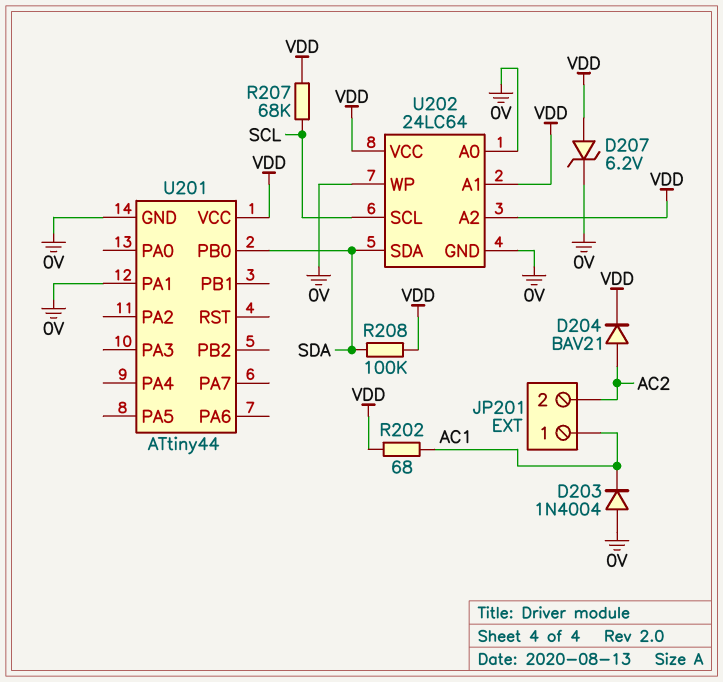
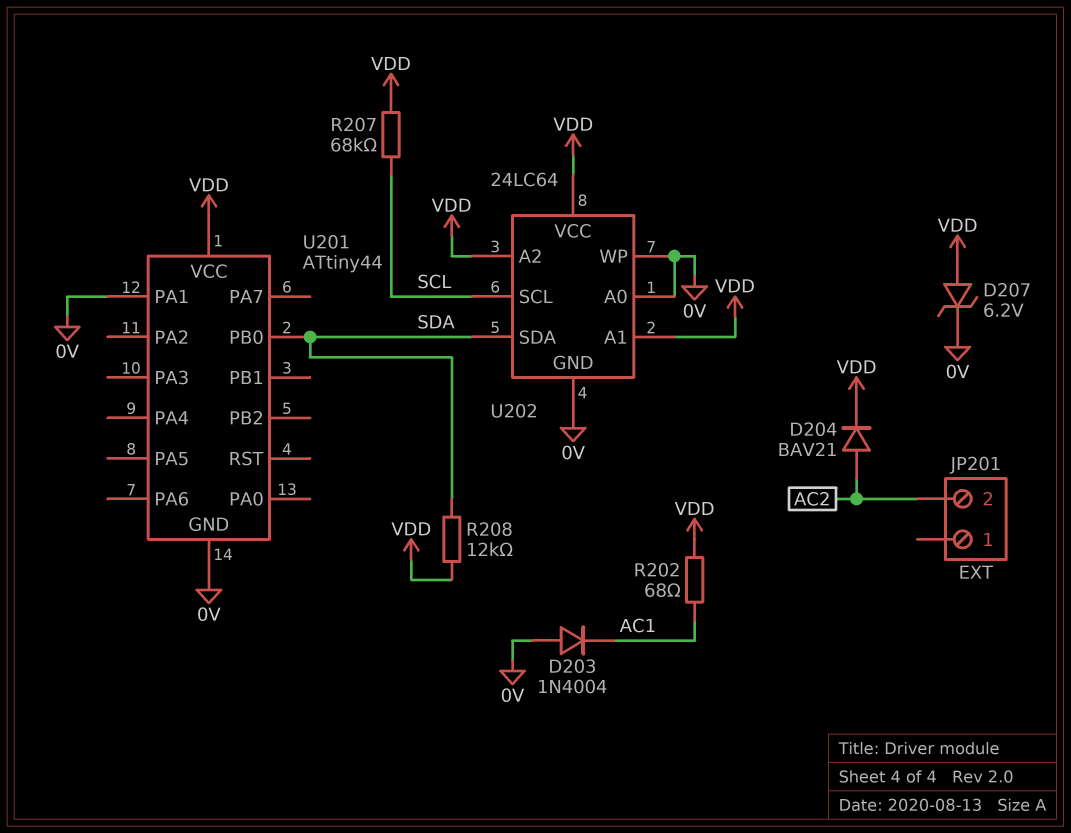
JP201 pin 1: AC1 -> none
R208: 100k (SDA, VDD) -> 12k (SDA, VDD)

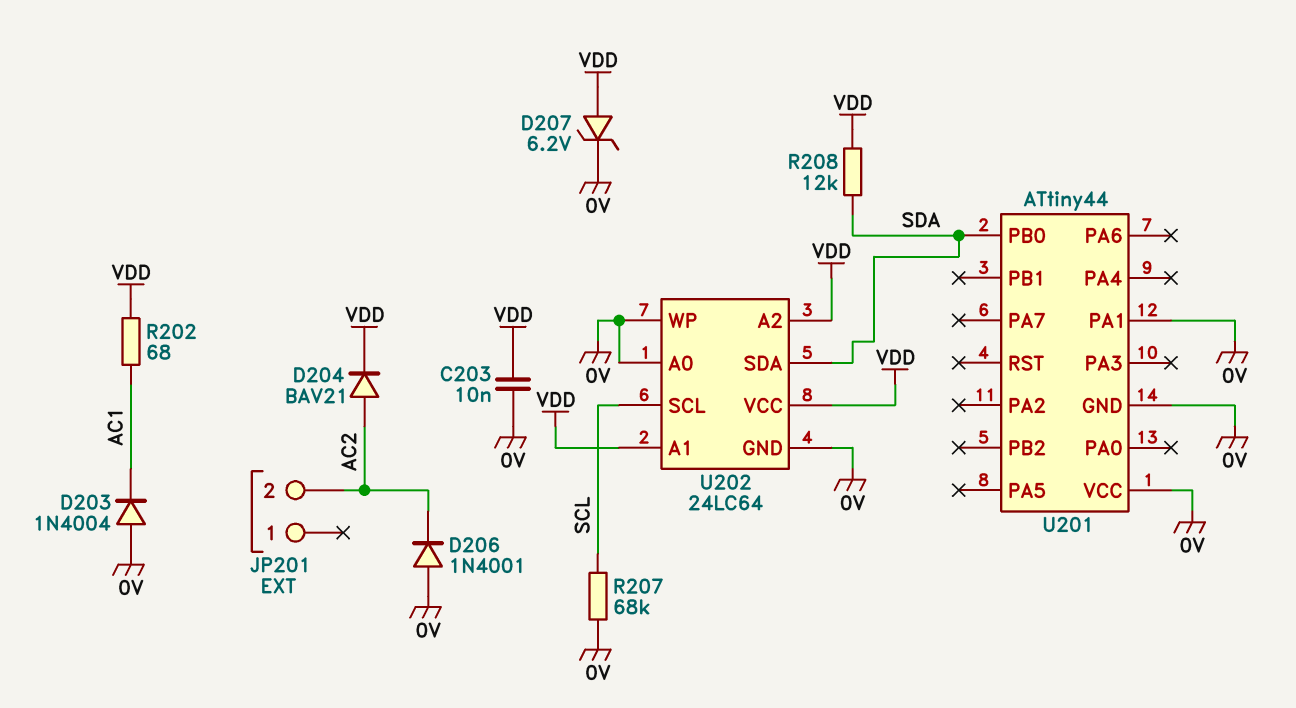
C203: none -> 10nF (0V, VDD)
D206: none -> diode 1N4001 (A 0V, K AC2)
R207: 68k (SCL, VDD) -> 68k (0V, SCL)
U201 pin VCC: VDD -> 0V

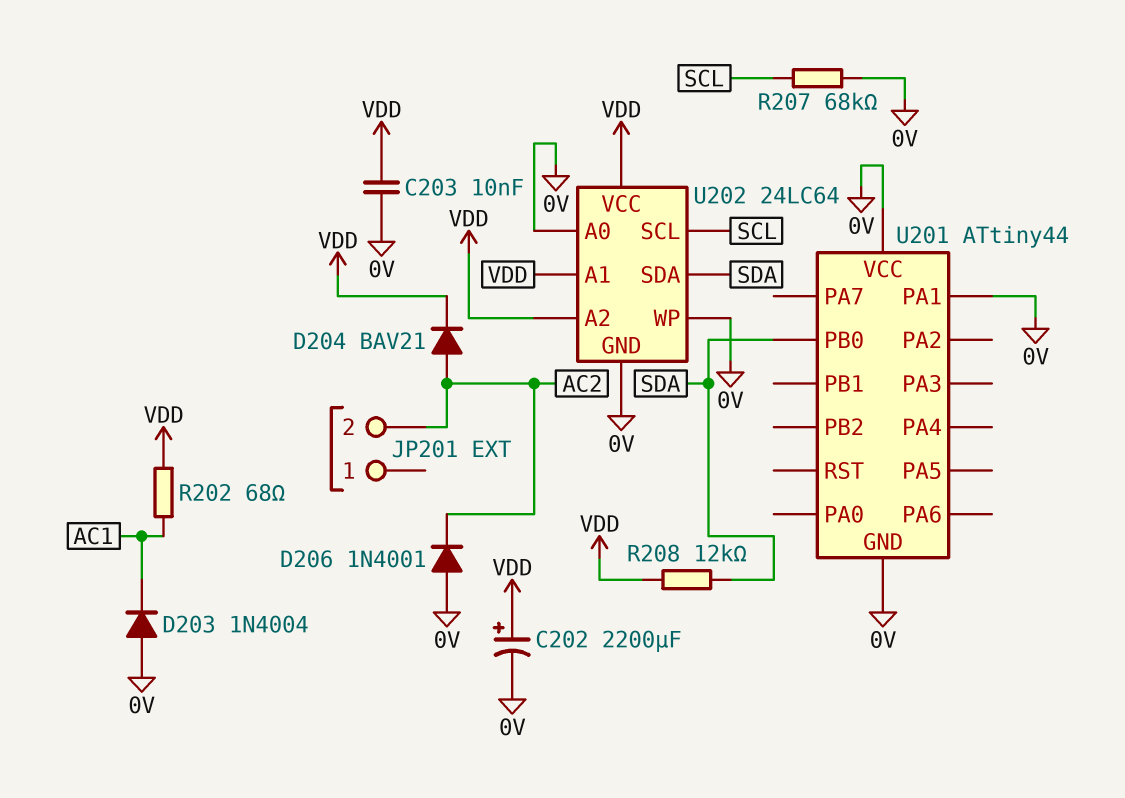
C202: none -> 2200uF (plus VDD, minus 0V)
D207: zener 6.2V (A VDD, K 0V) -> none

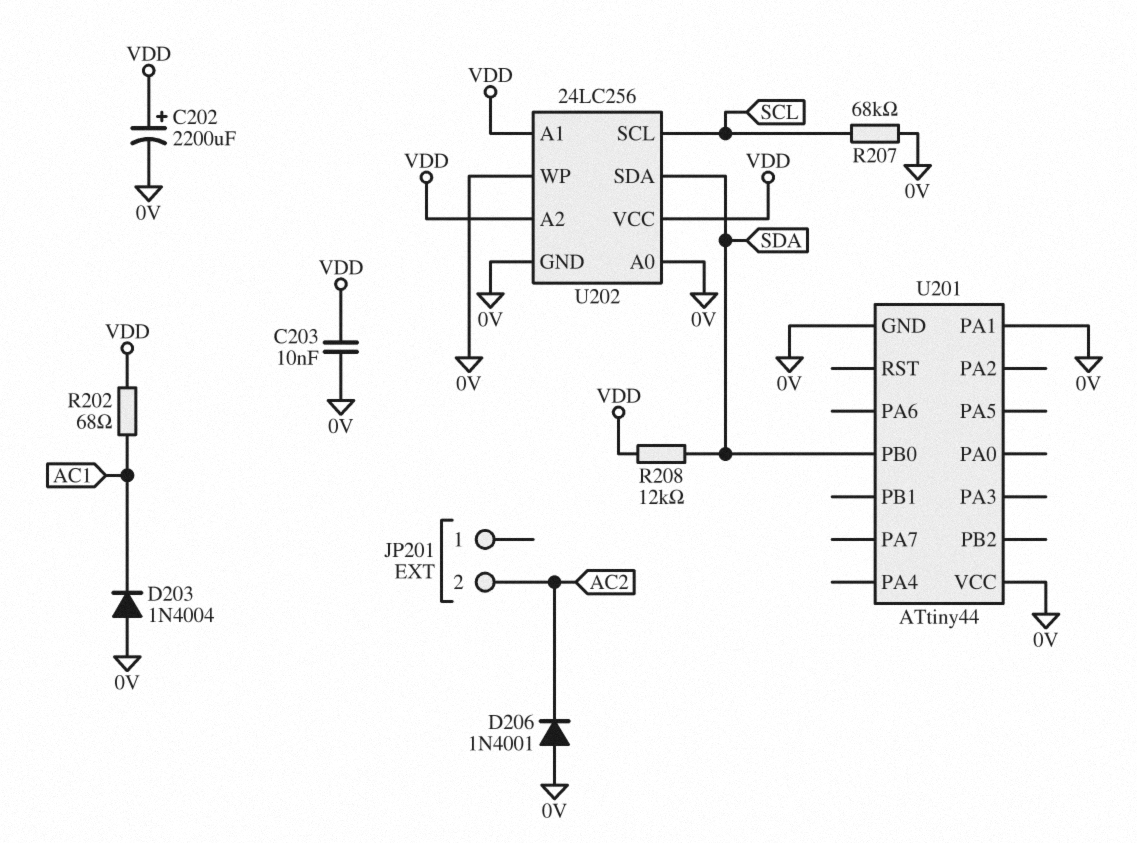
D204: diode BAV21 (A AC2, K VDD) -> none
U202: 24LC64 -> 24LC256

